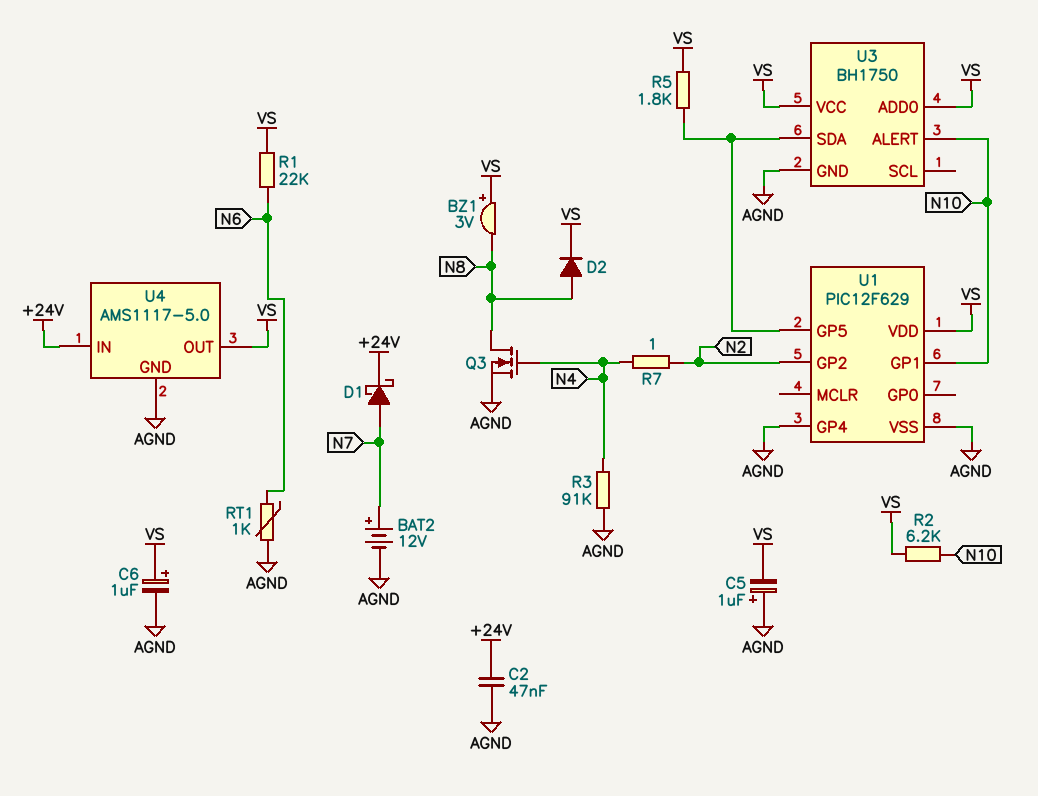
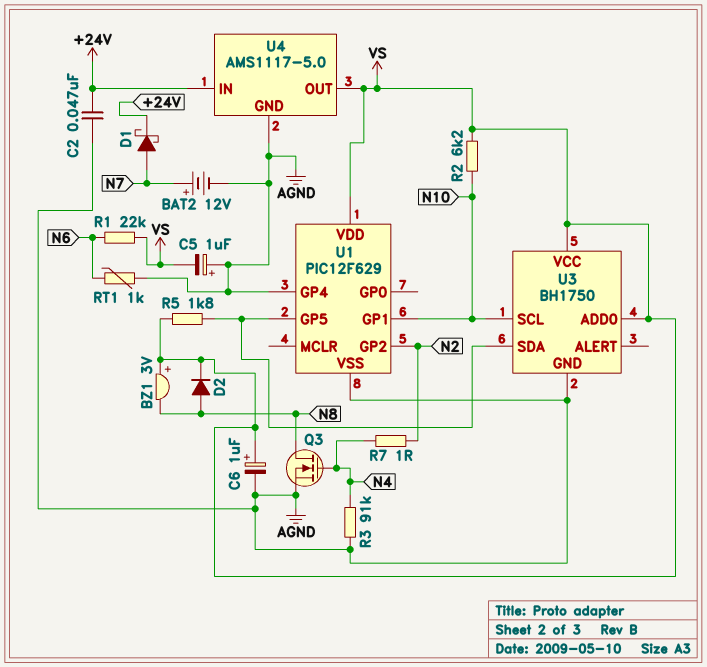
U3 pin ALERT: N10 -> none
U3 pin SCL: none -> N10

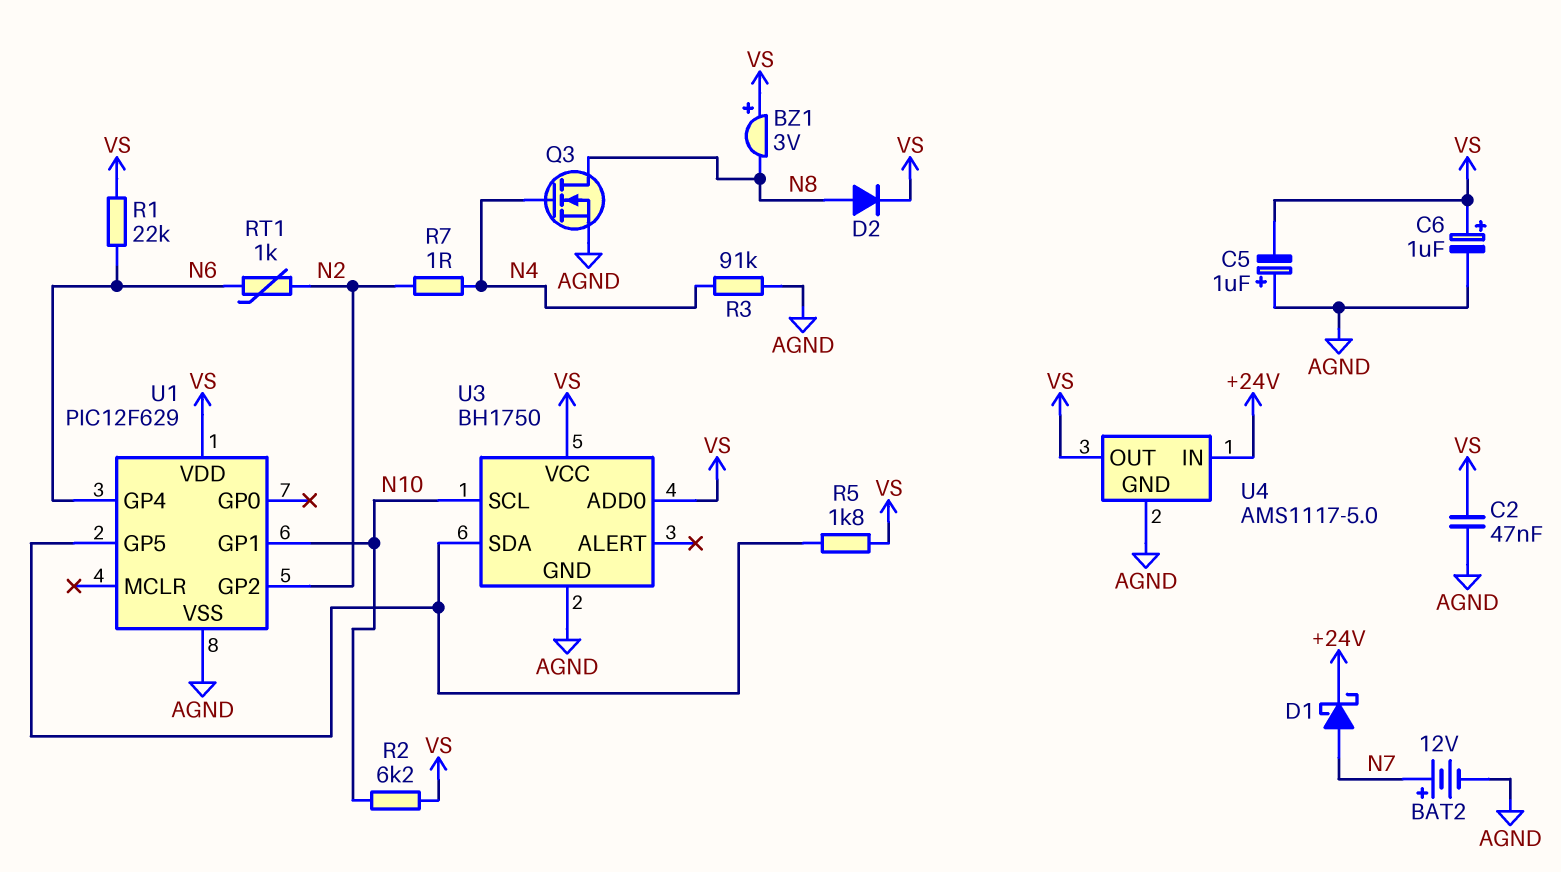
C2: 47nF (+24V, AGND) -> 47nF (AGND, VS)
RT1: 1k (AGND, N6) -> 1k (N2, N6)
U1 pin GP4: AGND -> N6

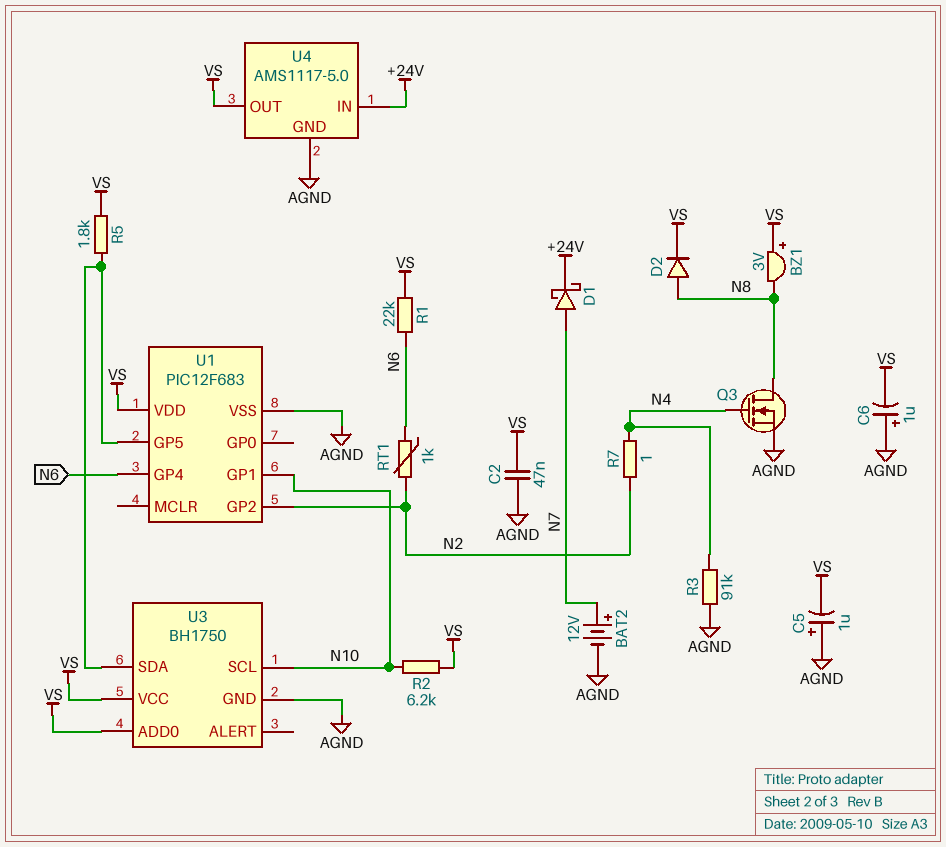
C6: 1uF (plus VS, minus AGND) -> 1uF (plus AGND, minus VS)
U1: PIC12F629 -> PIC12F683

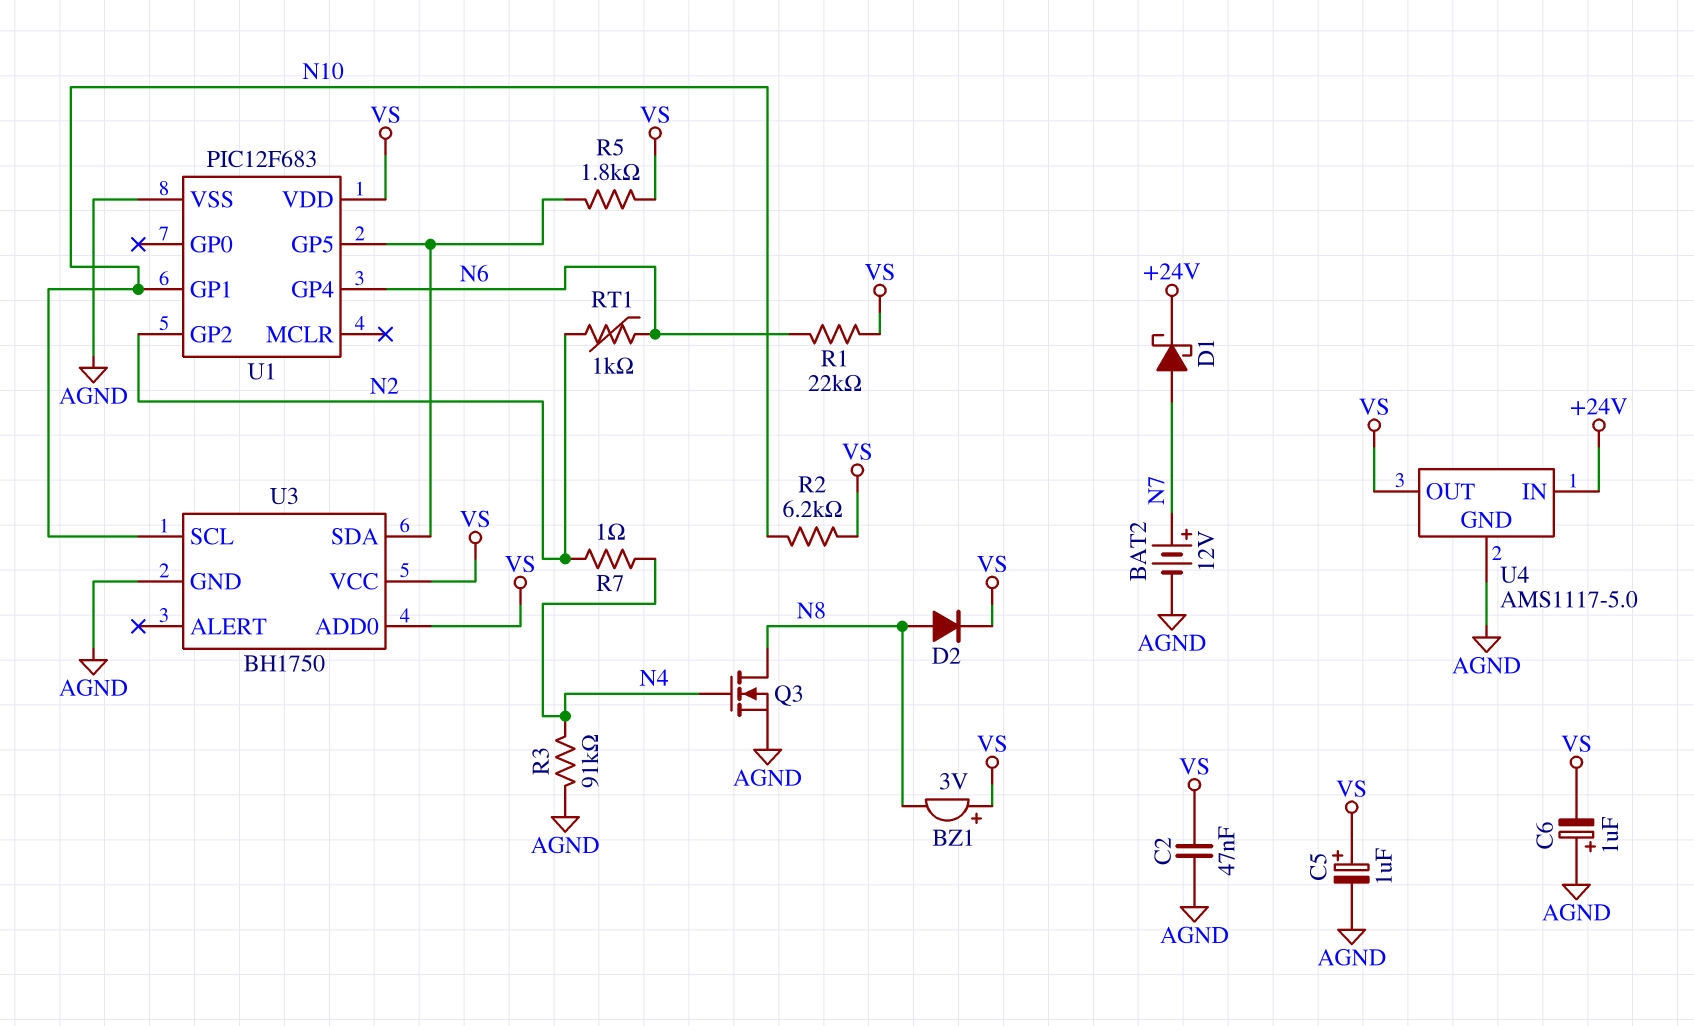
C5: 1uF (plus AGND, minus VS) -> 1uF (plus VS, minus AGND)

